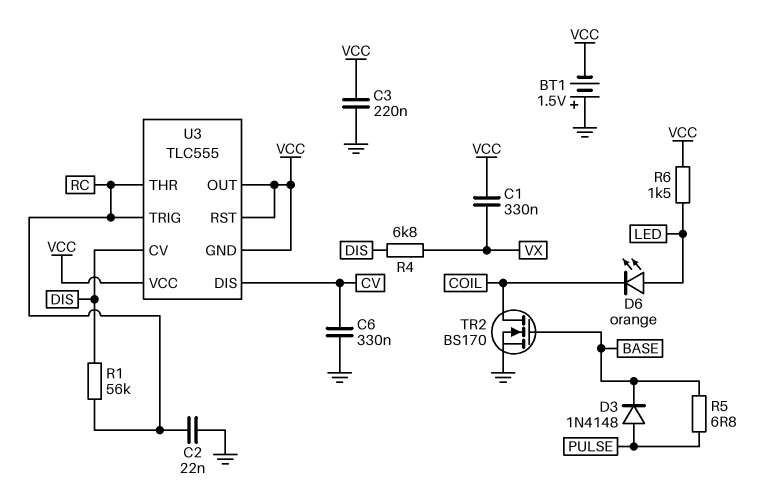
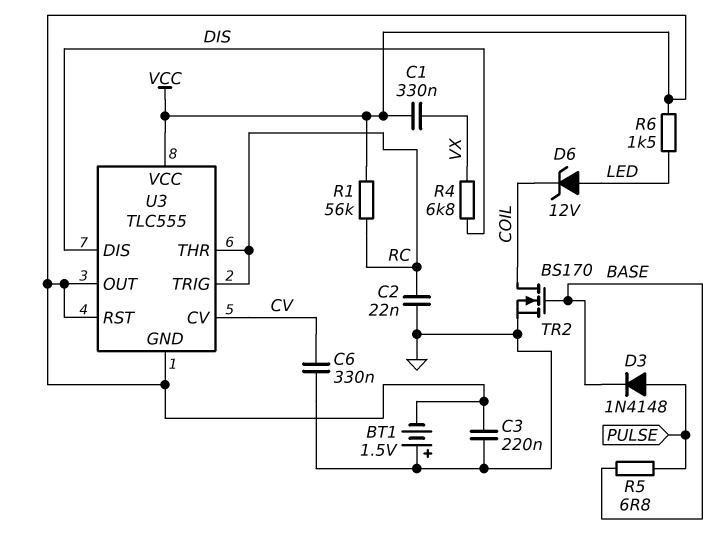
D6: LED orange (A LED, K COIL) -> zener 12V (A LED, K COIL)
R1: 56k (DIS, RC) -> 56k (RC, VCC)
U3 pin CV: DIS -> CV
U3 pin DIS: CV -> DIS

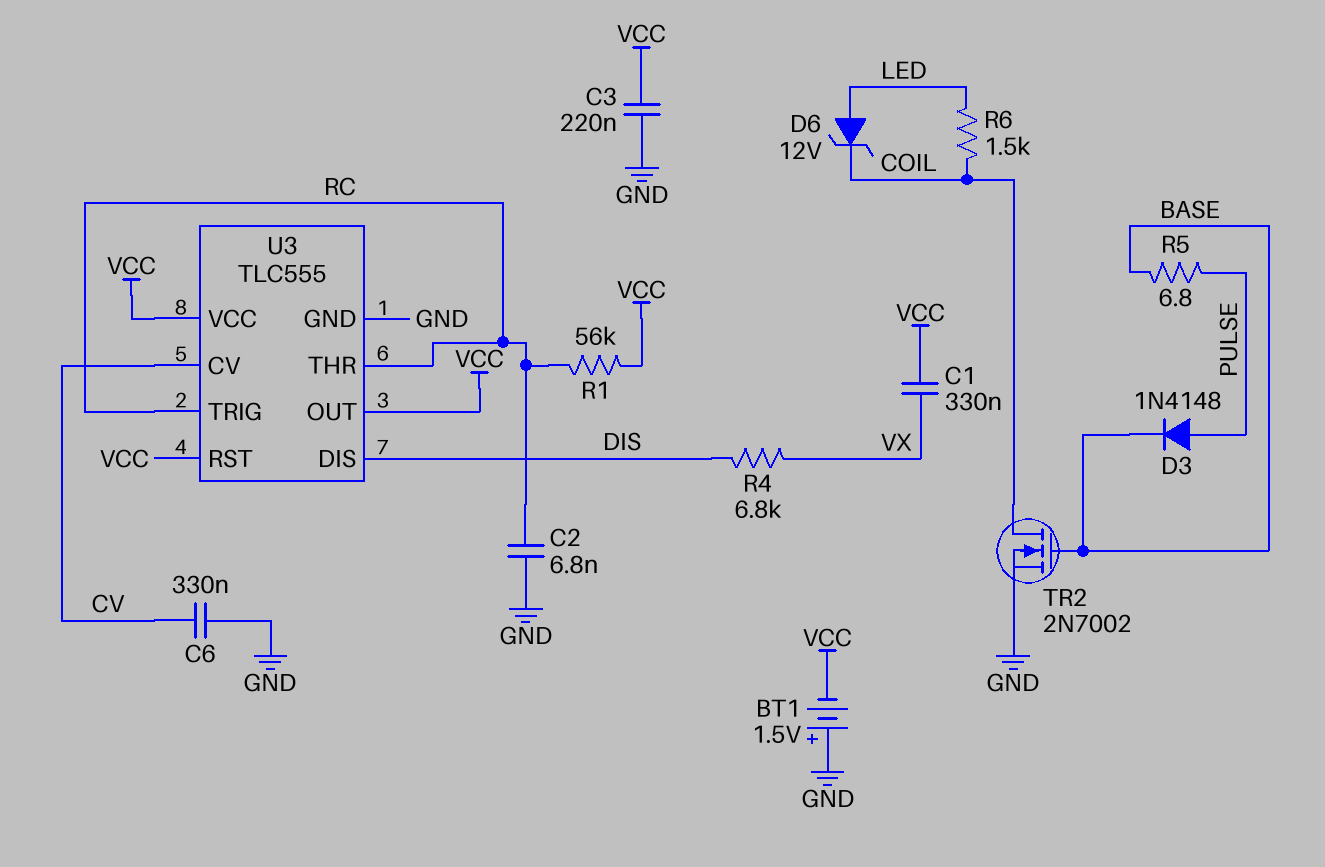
C2: 22nF (GND, RC) -> 6.8nF (GND, RC)
R6: 1.5k (LED, VCC) -> 1.5k (COIL, LED)
TR2: NMOS BS170 (G BASE, D COIL, S GND) -> NMOS 2N7002 (G BASE, D COIL, S GND)
U3 pin GND: VCC -> GND

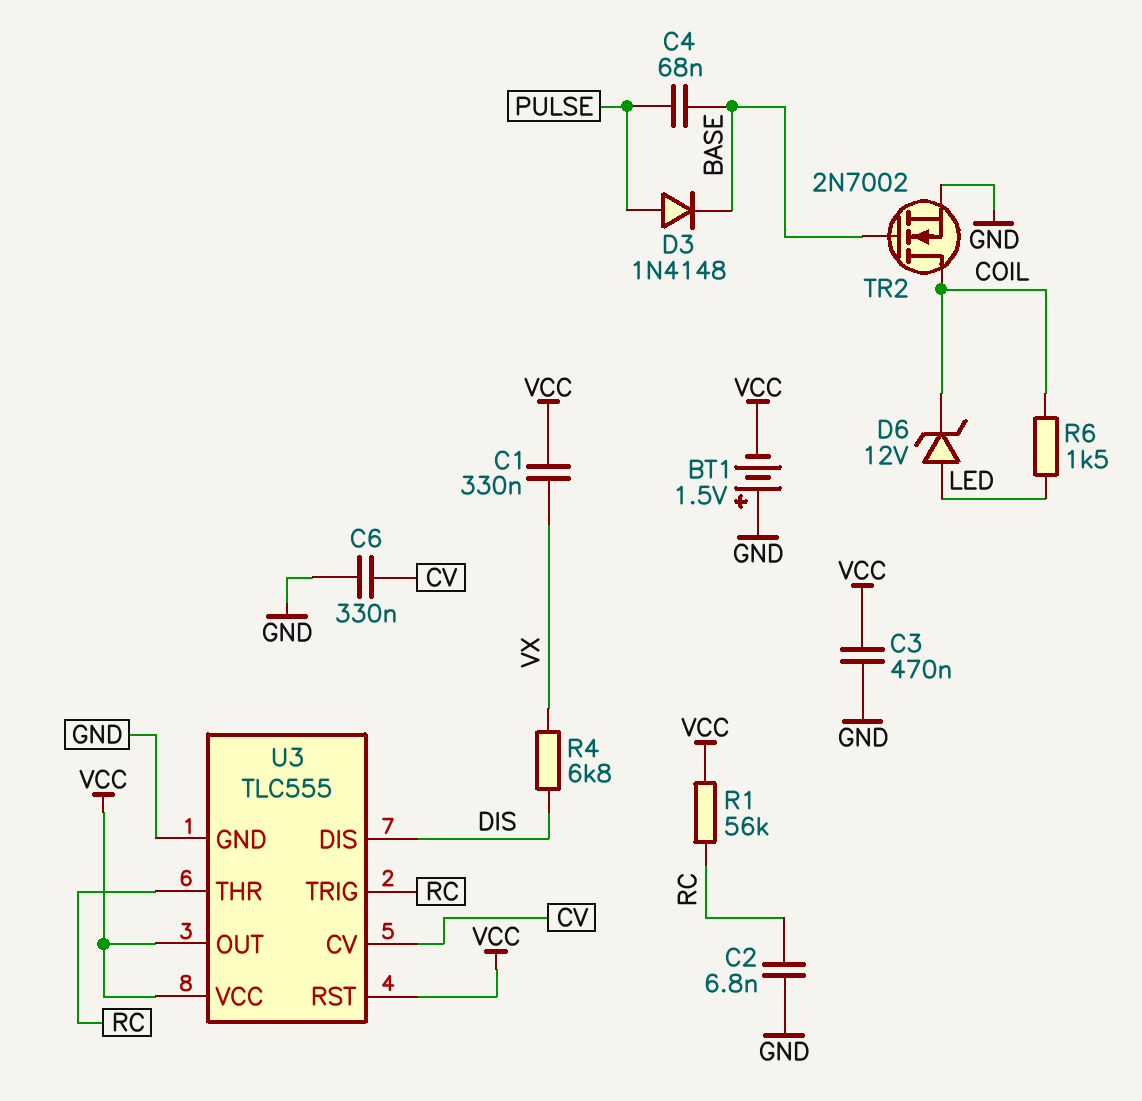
C3: 220nF (GND, VCC) -> 470nF (GND, VCC)
C4: none -> 68nF (BASE, PULSE)
R5: 6.8 (BASE, PULSE) -> none

